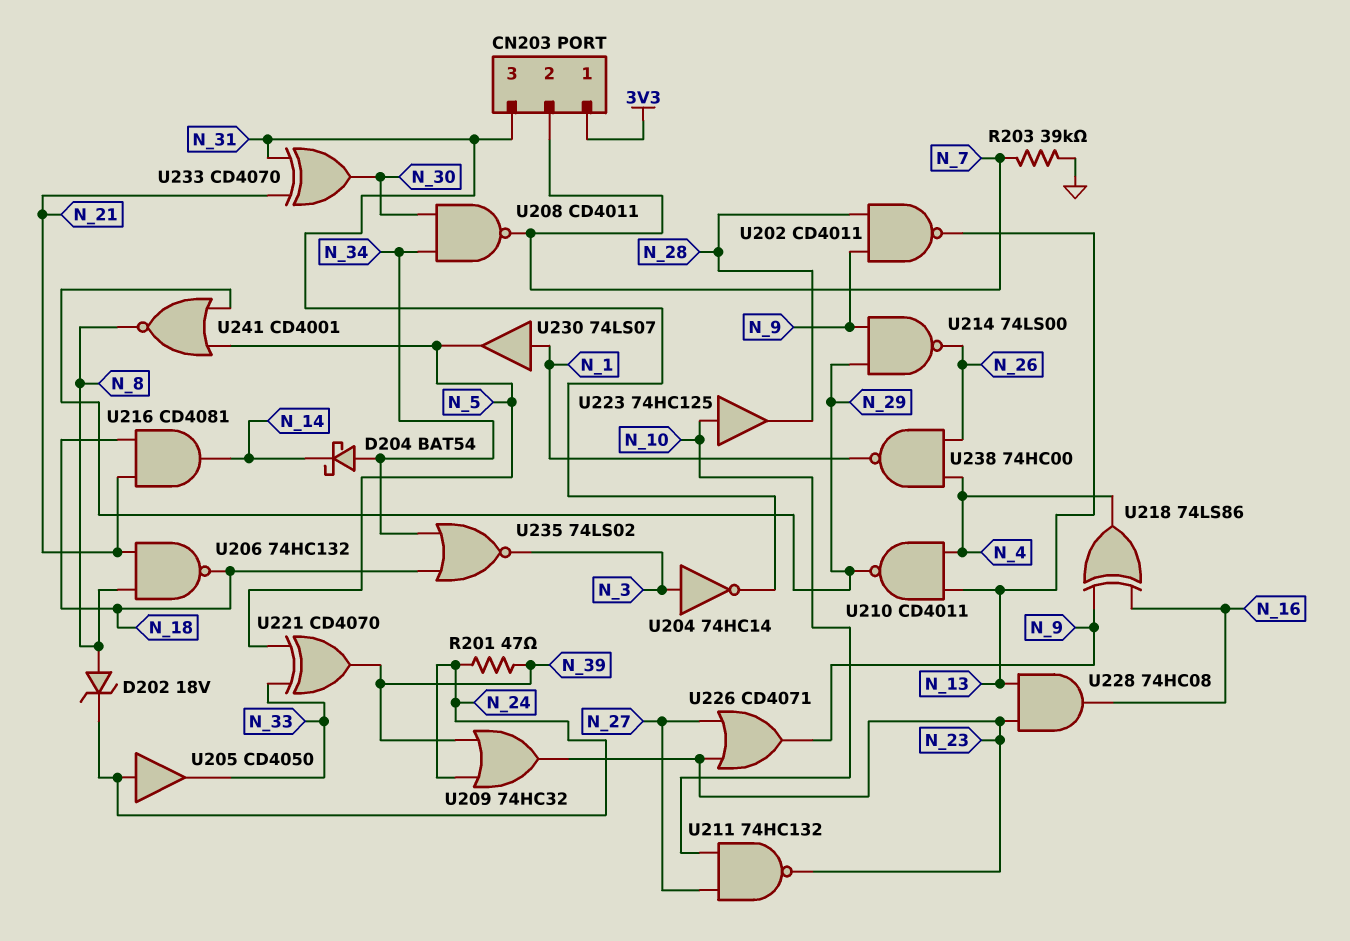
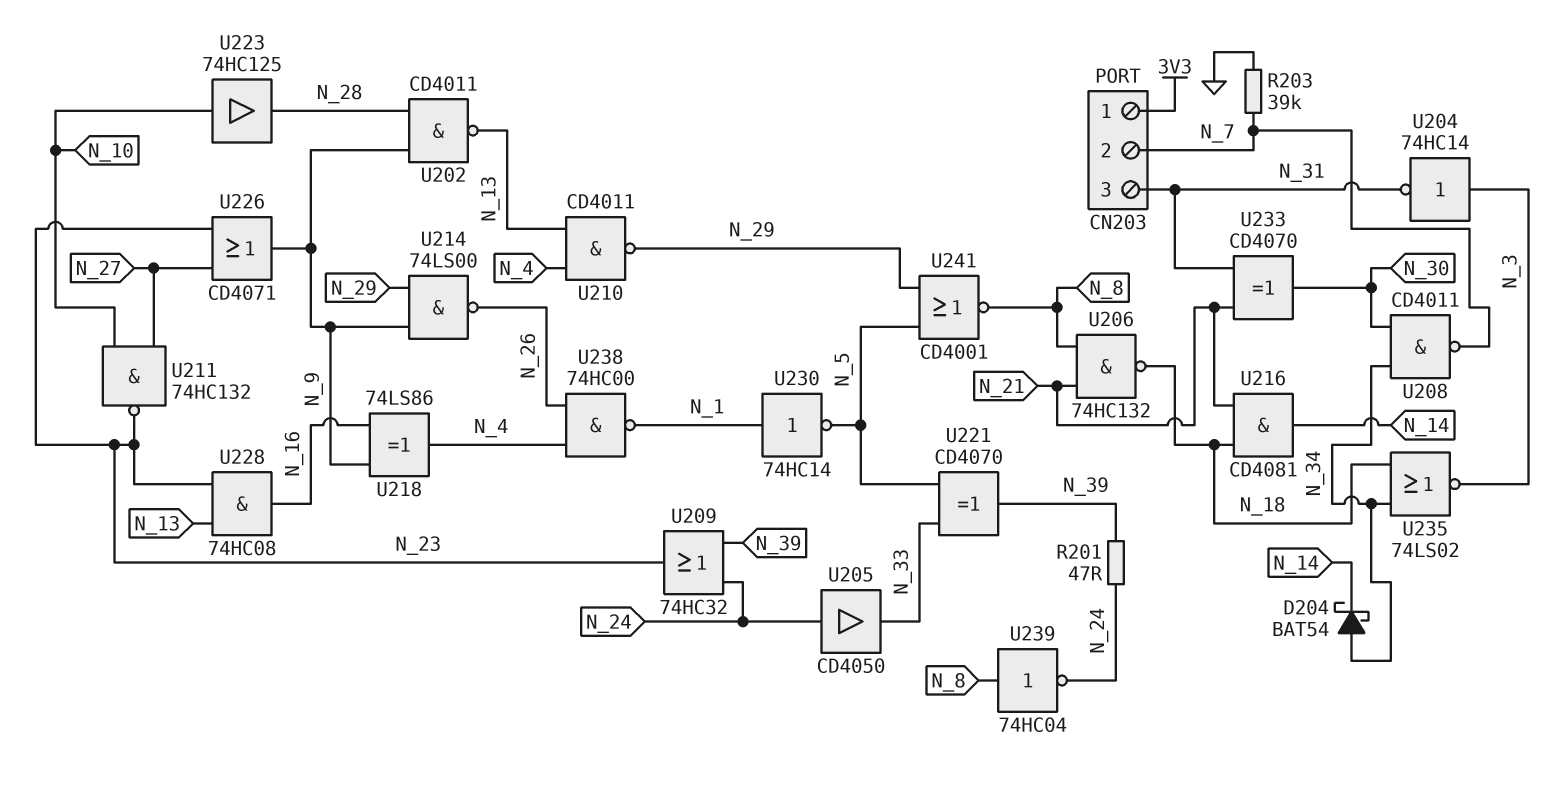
D202: zener 18V (A N_8, K N_24) -> none
U230: buffer 74LS07 (in N_1, out N_5) -> NOT 74HC14 (in N_1, out N_5)
U239: none -> NOT 74HC04 (in N_8, out N_24)

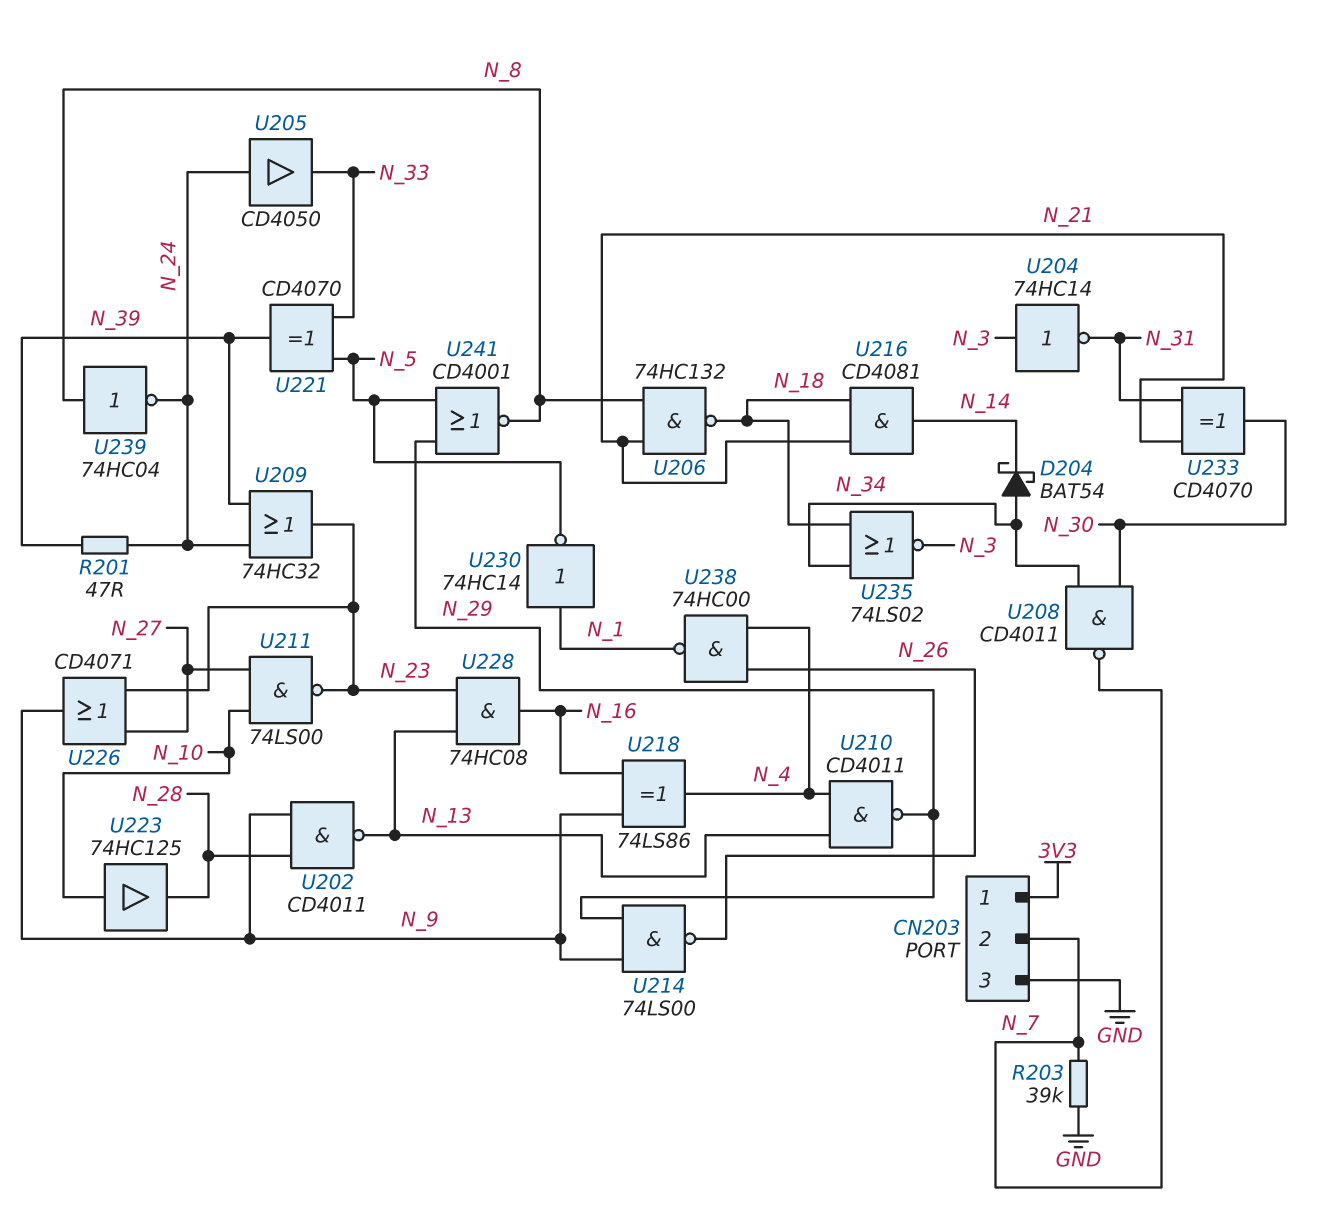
CN203 pin 3: N_31 -> GND
U211: NAND 74HC132 (in N_10, in N_27, out N_23) -> NAND 74LS00 (in N_10, in N_27, out N_23)

